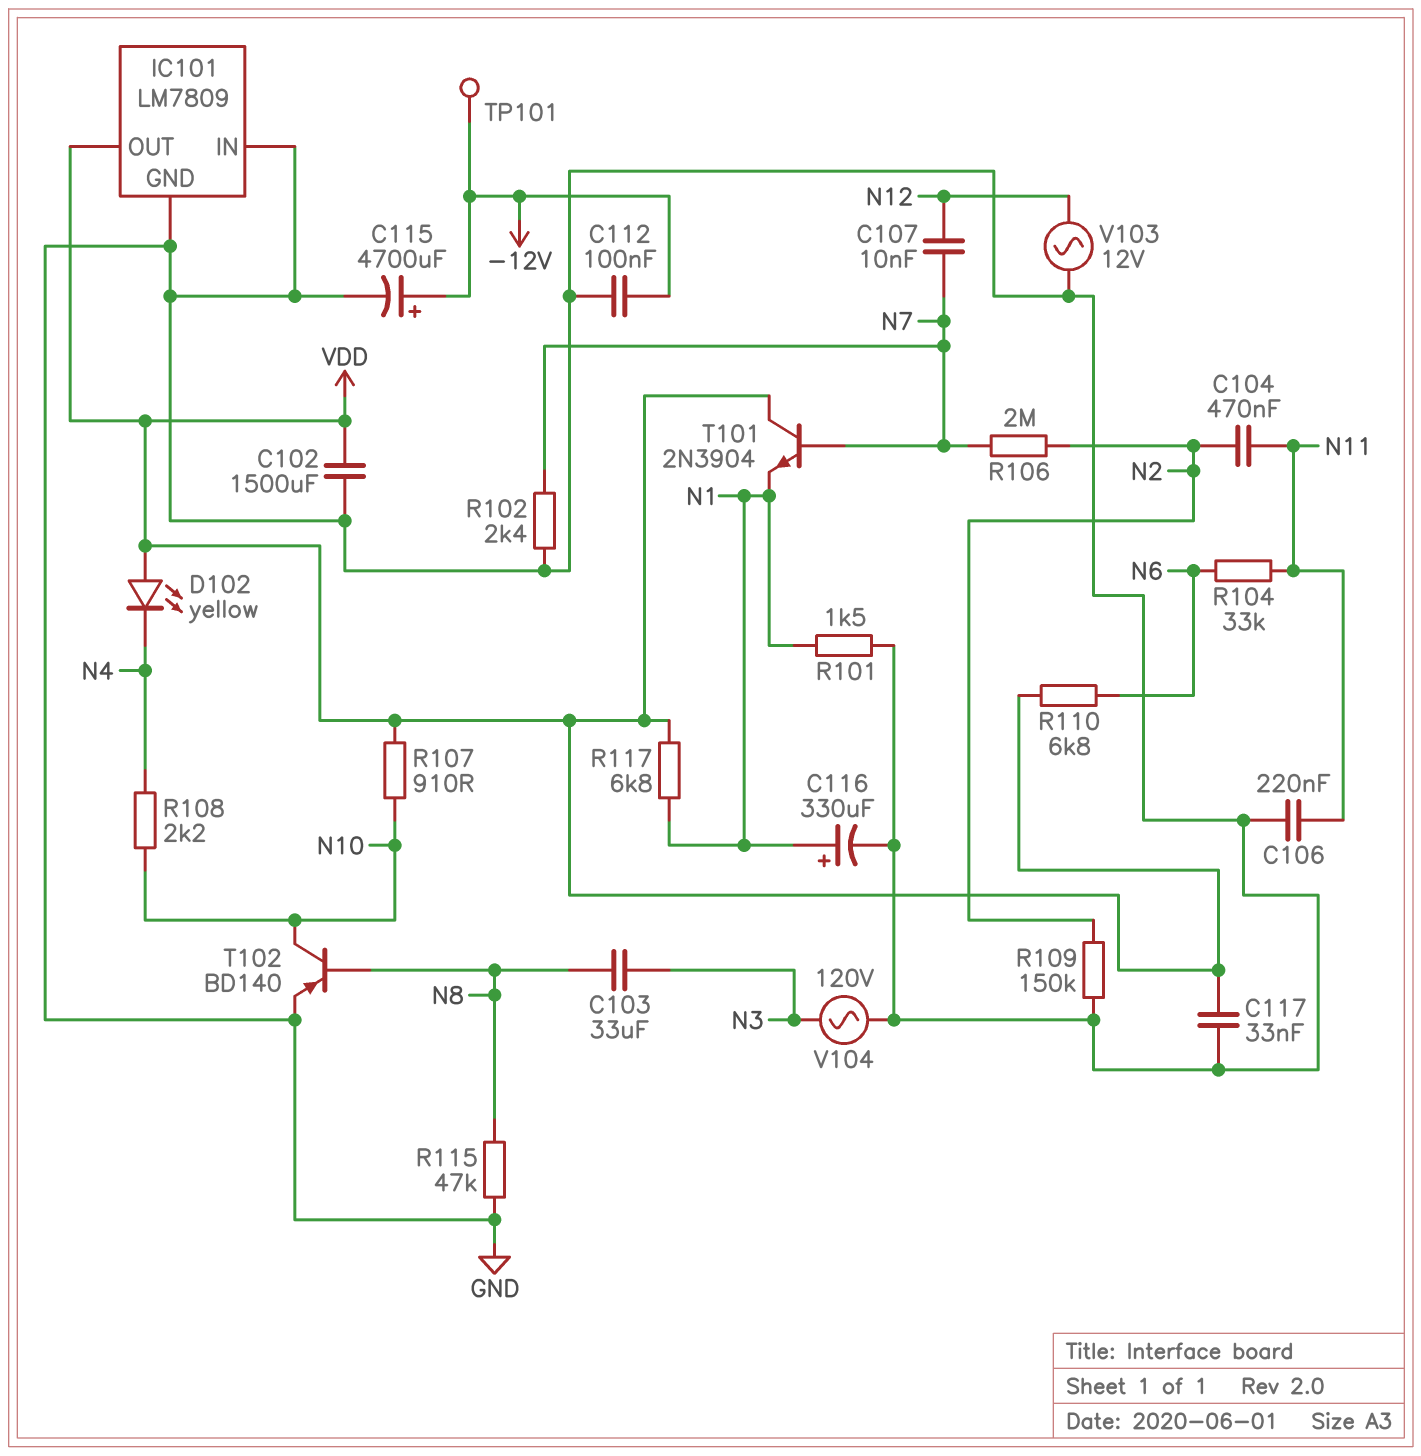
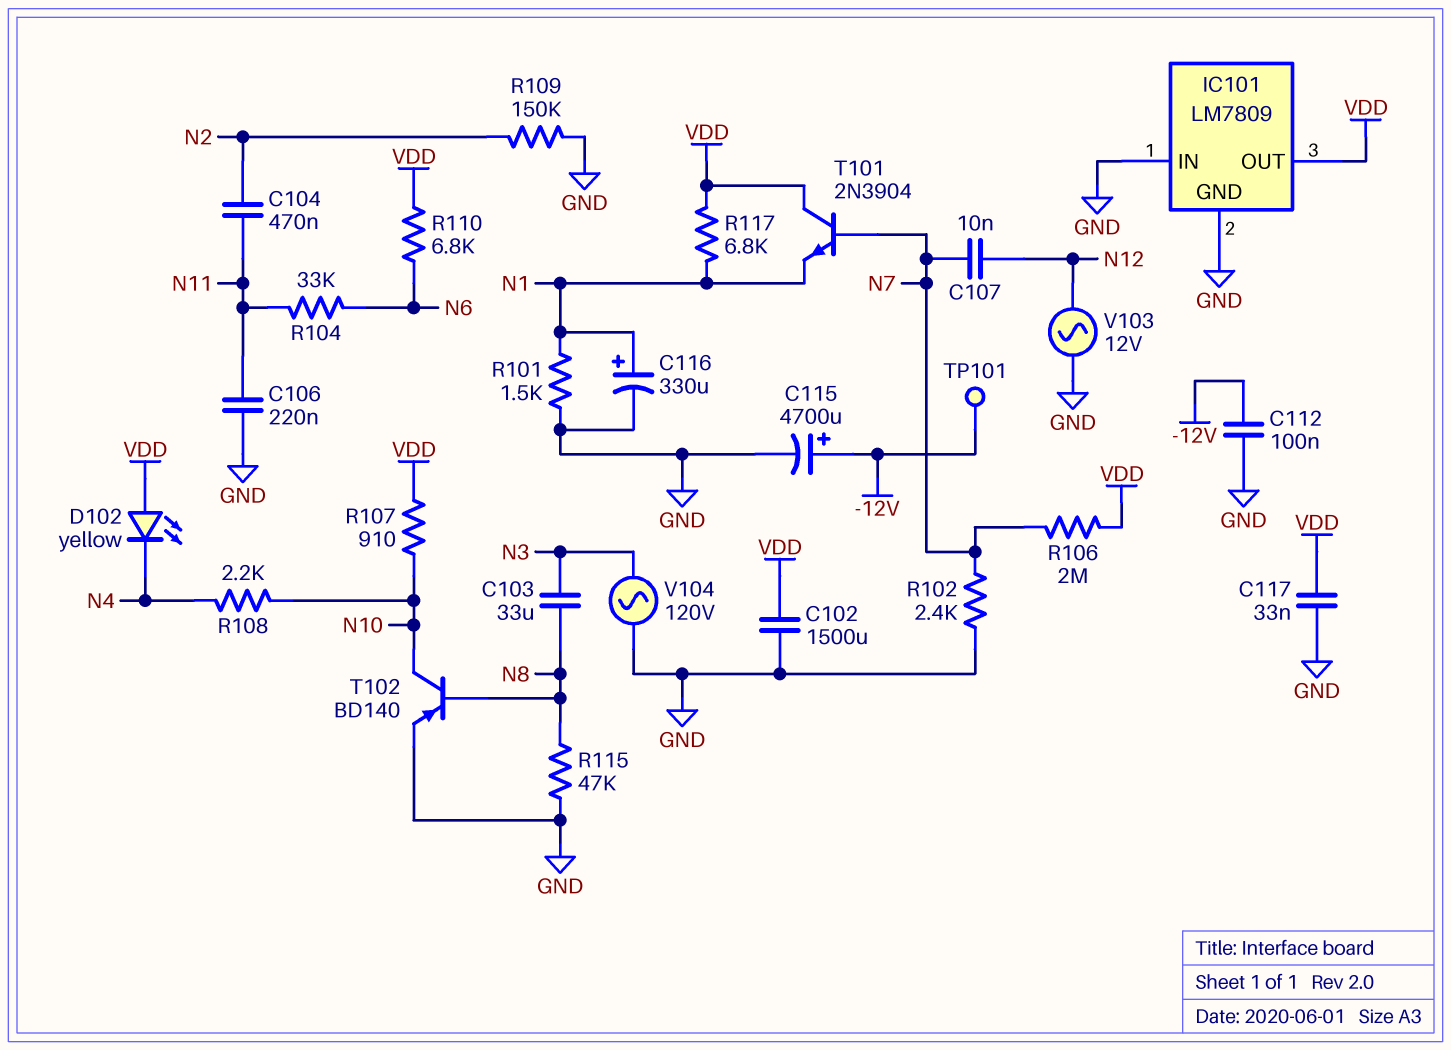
R106: 2M (N2, N7) -> 2M (N7, VDD)

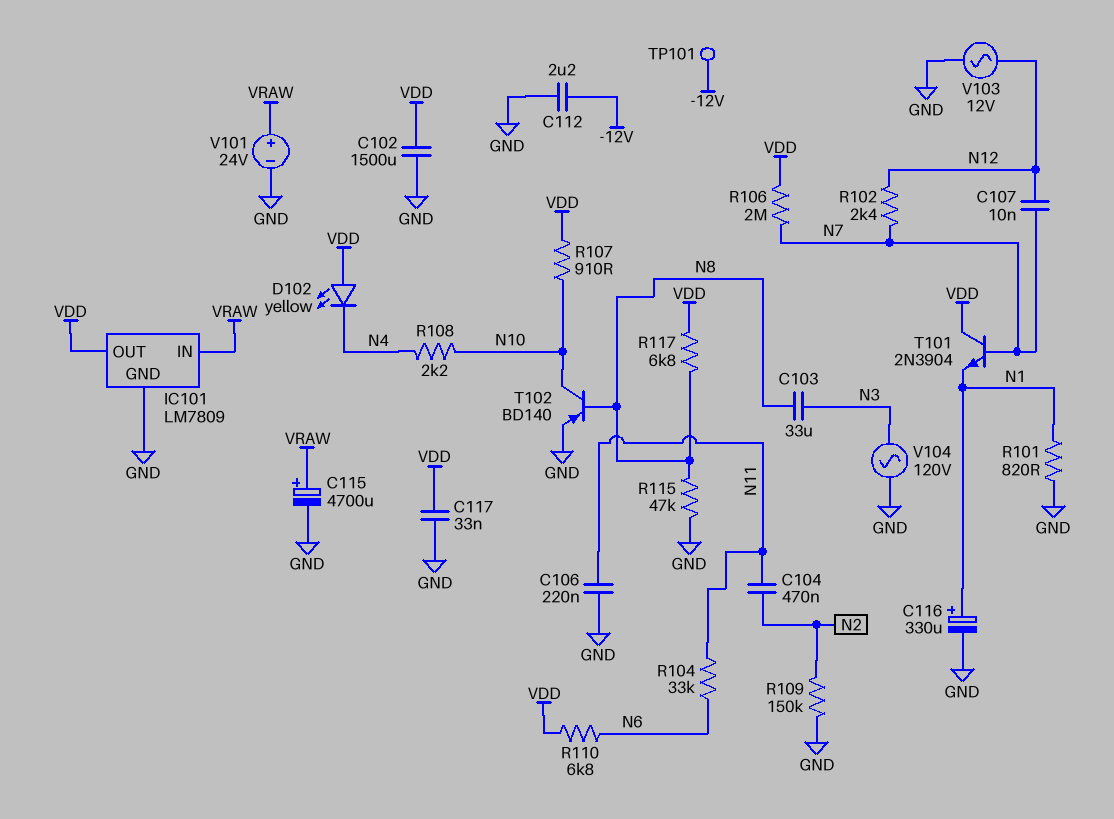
C112: 100nF (-12V, GND) -> 2.2uF (-12V, GND)
C115: 4700uF (plus -12V, minus GND) -> 4700uF (plus VRAW, minus GND)
IC101 pin IN: GND -> VRAW
R101: 1.5k (GND, N1) -> 820 (GND, N1)
R102: 2.4k (GND, N7) -> 2.4k (N7, N12)
R117: 6.8k (N1, VDD) -> 6.8k (N8, VDD)
V101: none -> 24V (plus VRAW, minus GND)

